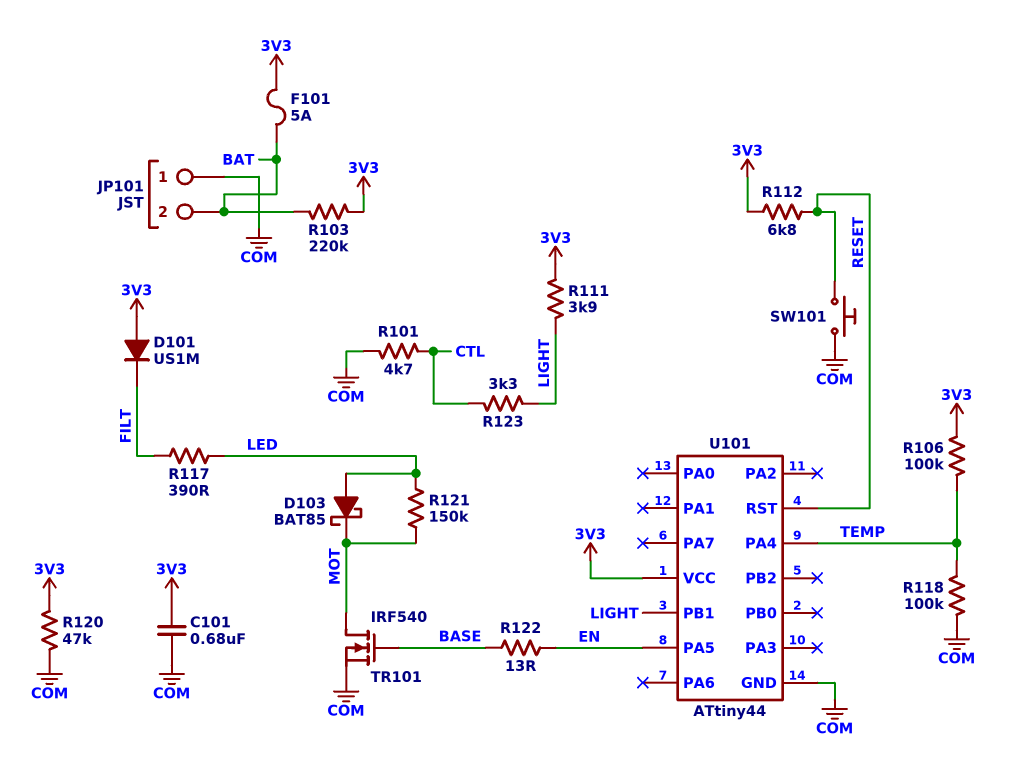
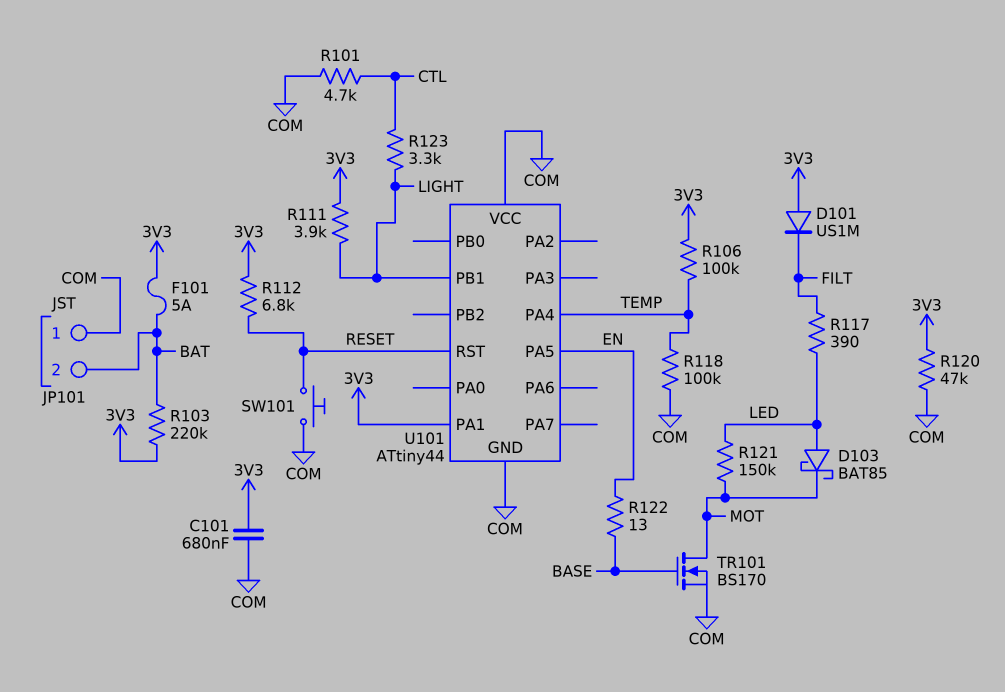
TR101: NMOS IRF540 (G BASE, D MOT, S COM) -> NMOS BS170 (G BASE, D MOT, S COM)
U101 pin PA1: none -> 3V3
U101 pin VCC: 3V3 -> COM

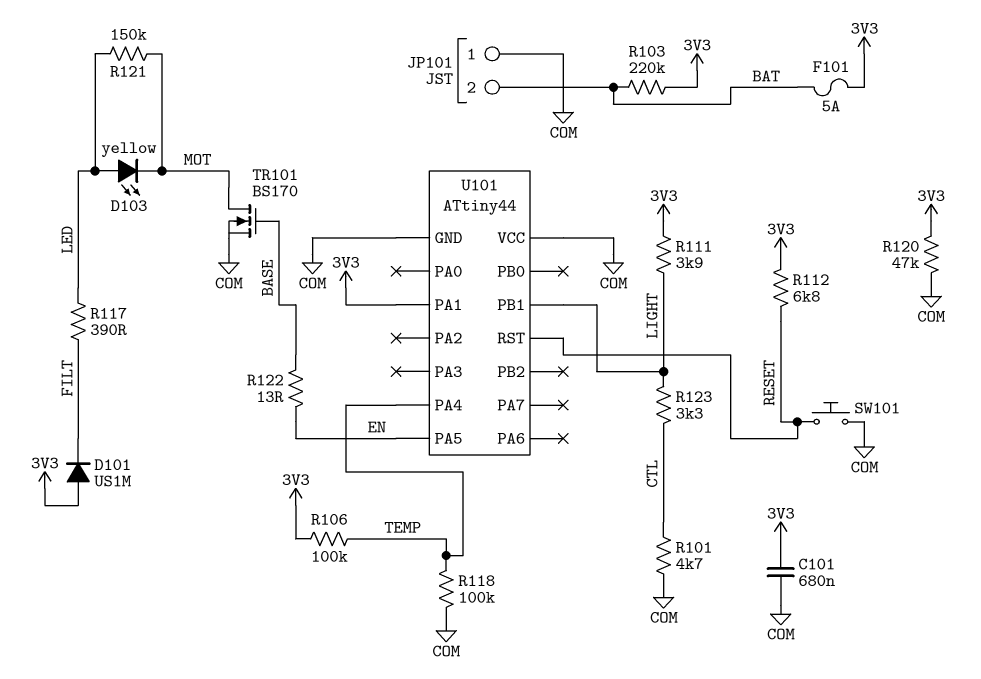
D103: schottky BAT85 (A LED, K MOT) -> LED yellow (A LED, K MOT)

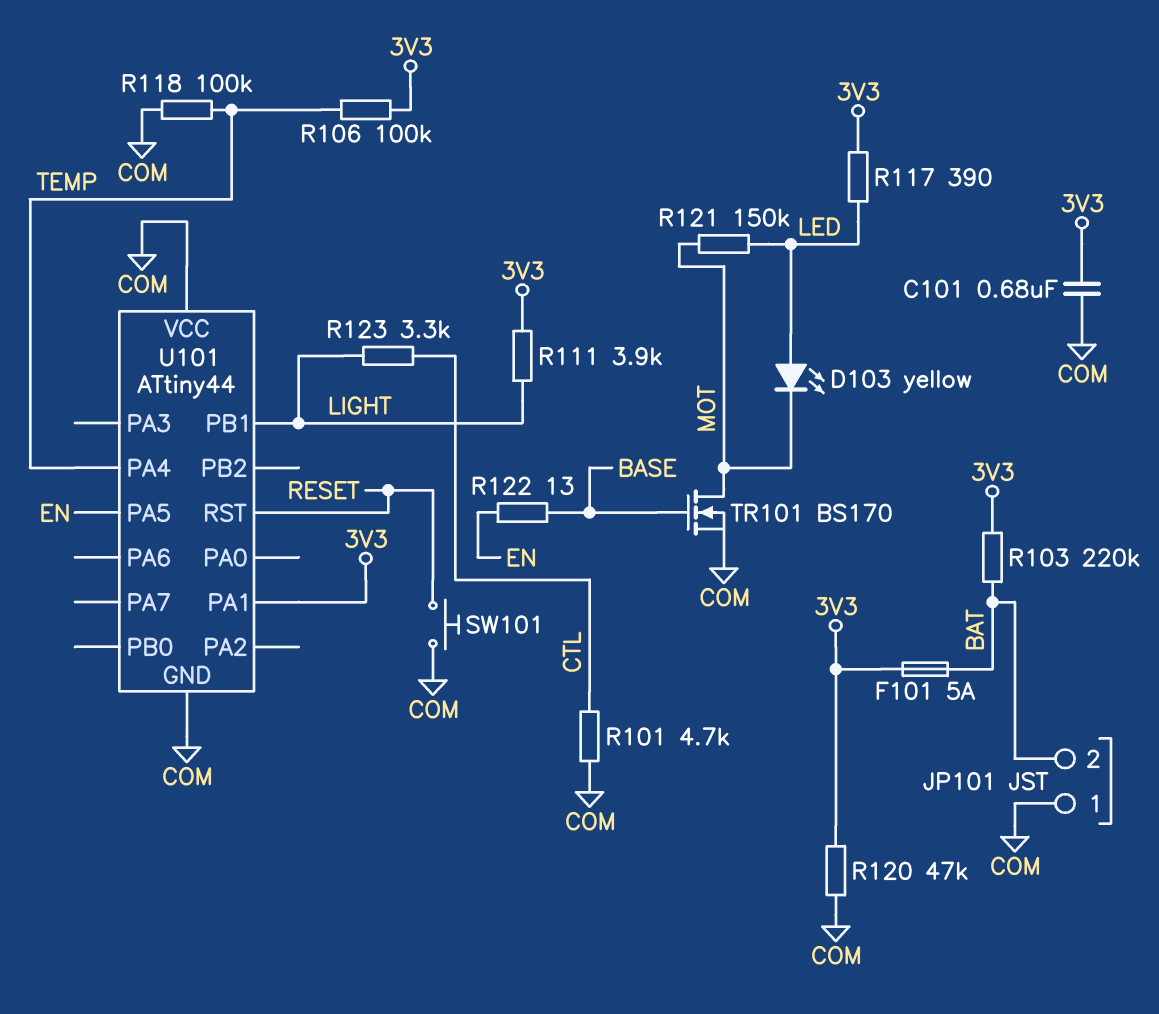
D101: diode US1M (A 3V3, K FILT) -> none
R112: 6.8k (3V3, RESET) -> none
R117: 390 (FILT, LED) -> 390 (3V3, LED)

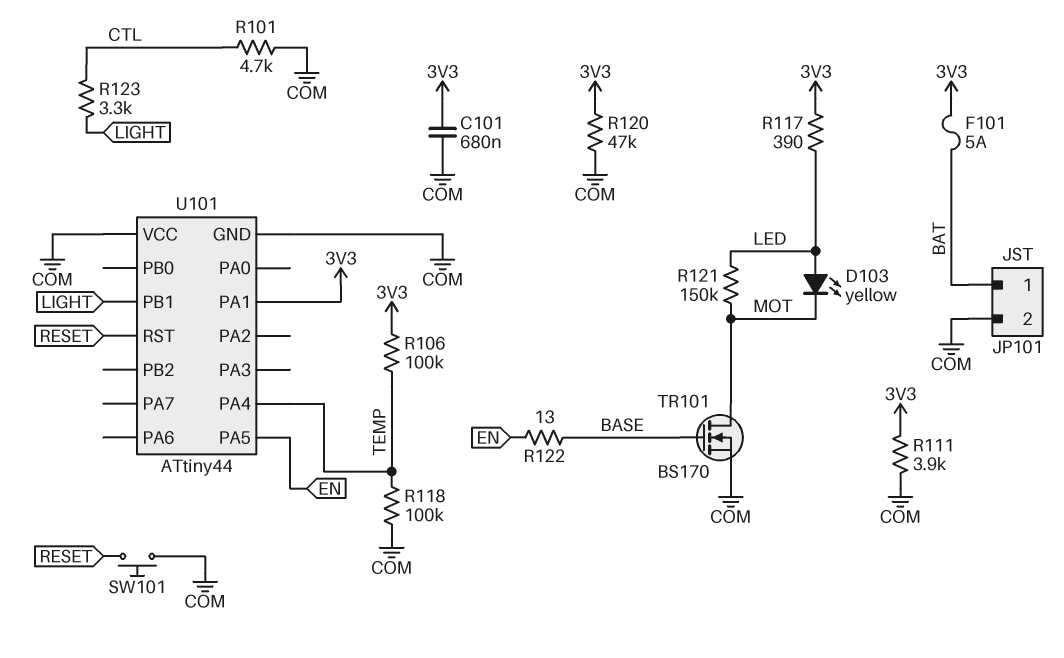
JP101 pin 1: COM -> BAT
JP101 pin 2: BAT -> COM
R103: 220k (3V3, BAT) -> none
R111: 3.9k (3V3, LIGHT) -> 3.9k (3V3, COM)

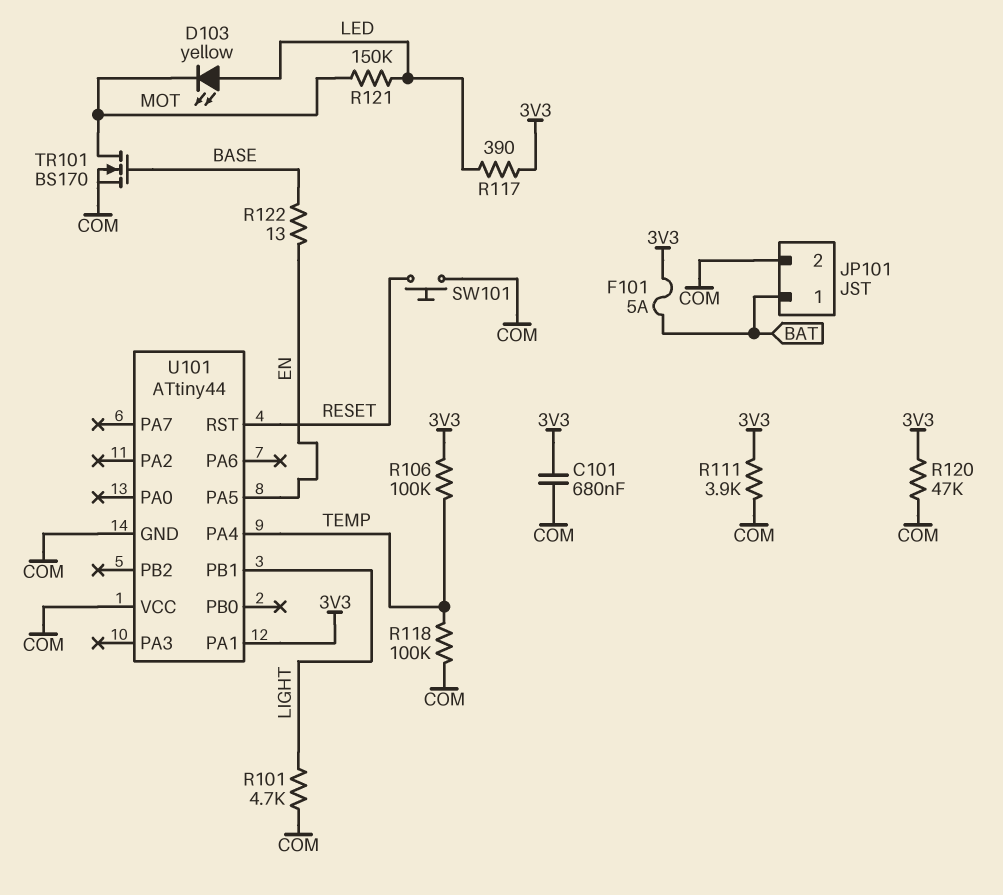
R101: 4.7k (COM, CTL) -> 4.7k (COM, LIGHT)
R123: 3.3k (CTL, LIGHT) -> none

